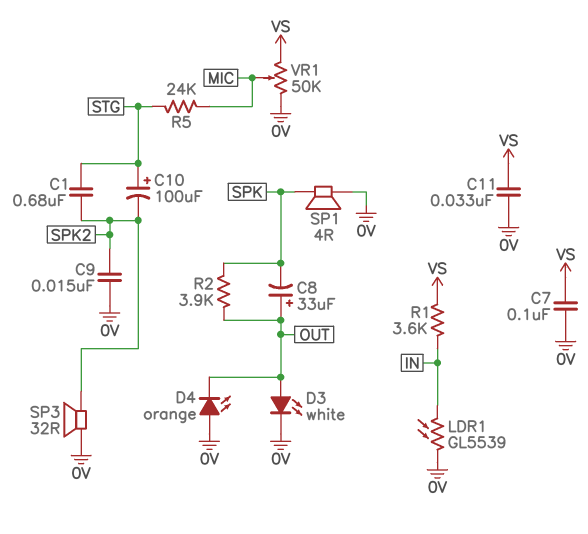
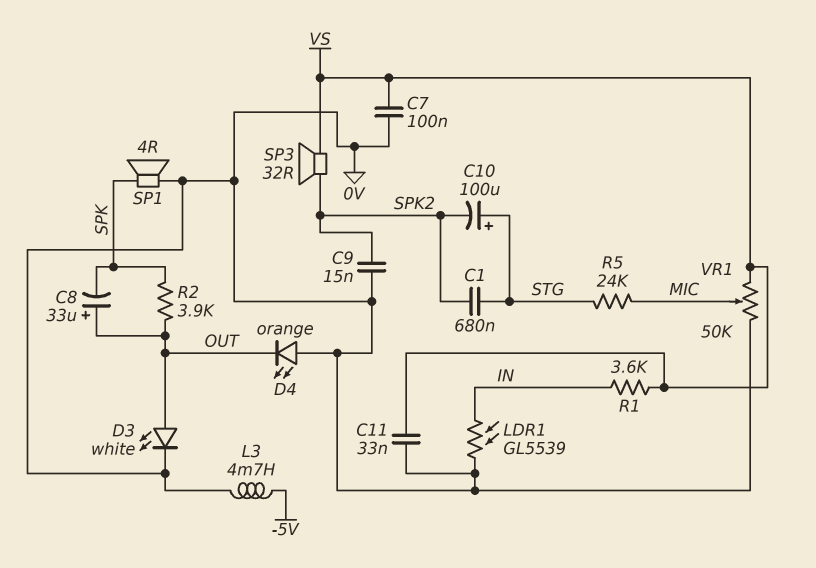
L3: none -> 4.7mH (-5V, 0V)
SP3: speaker 32R (0V, SPK2) -> speaker 32R (SPK2, VS)

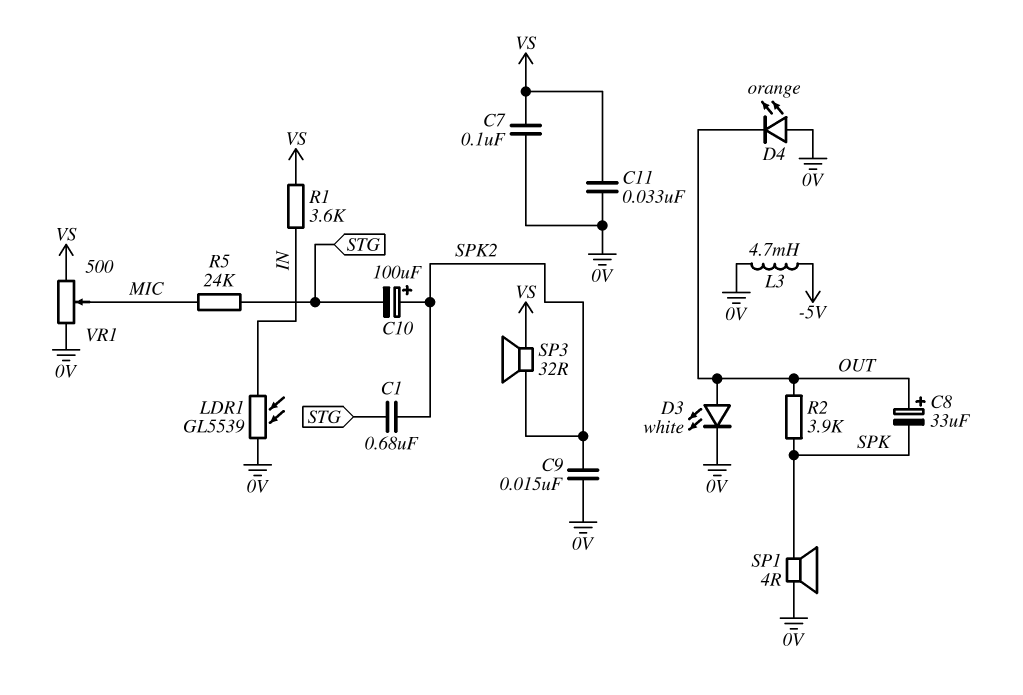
C10: 100uF (plus STG, minus SPK2) -> 100uF (plus SPK2, minus STG)
VR1: 50k (0V, VS, wiper MIC) -> 500 (0V, VS, wiper MIC)

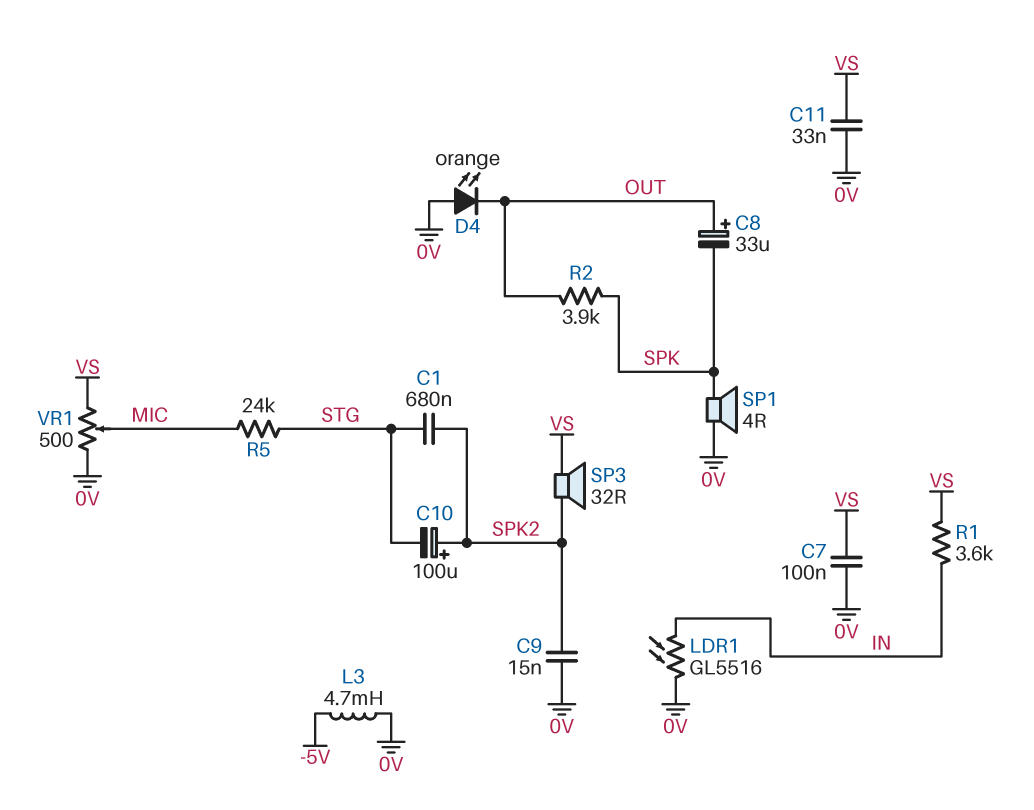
D3: LED white (A OUT, K 0V) -> none
LDR1: GL5539 (0V, IN) -> GL5516 (0V, IN)

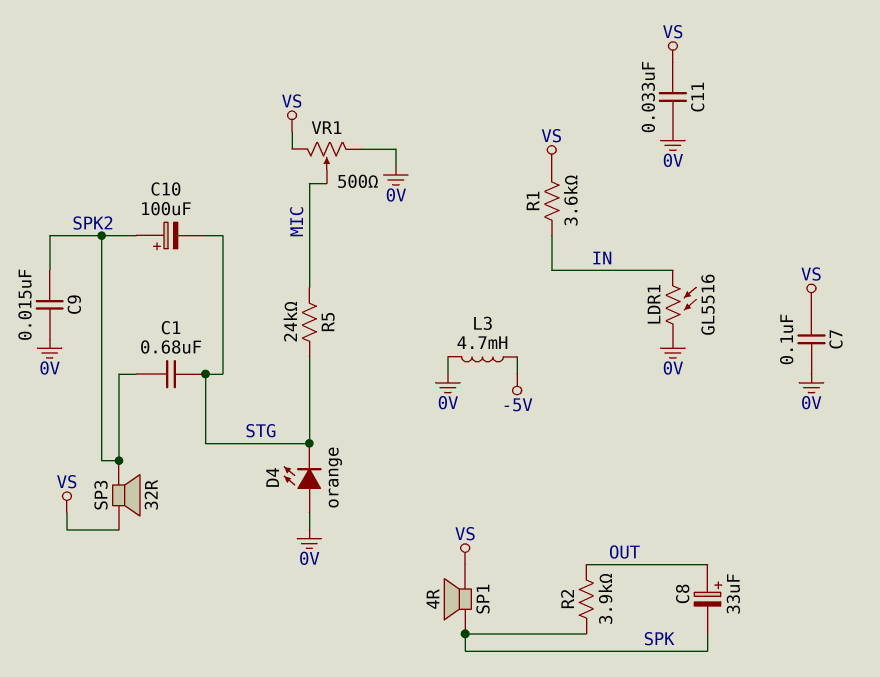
D4: LED orange (A 0V, K OUT) -> LED orange (A 0V, K STG)
SP1: speaker 4R (0V, SPK) -> speaker 4R (SPK, VS)

